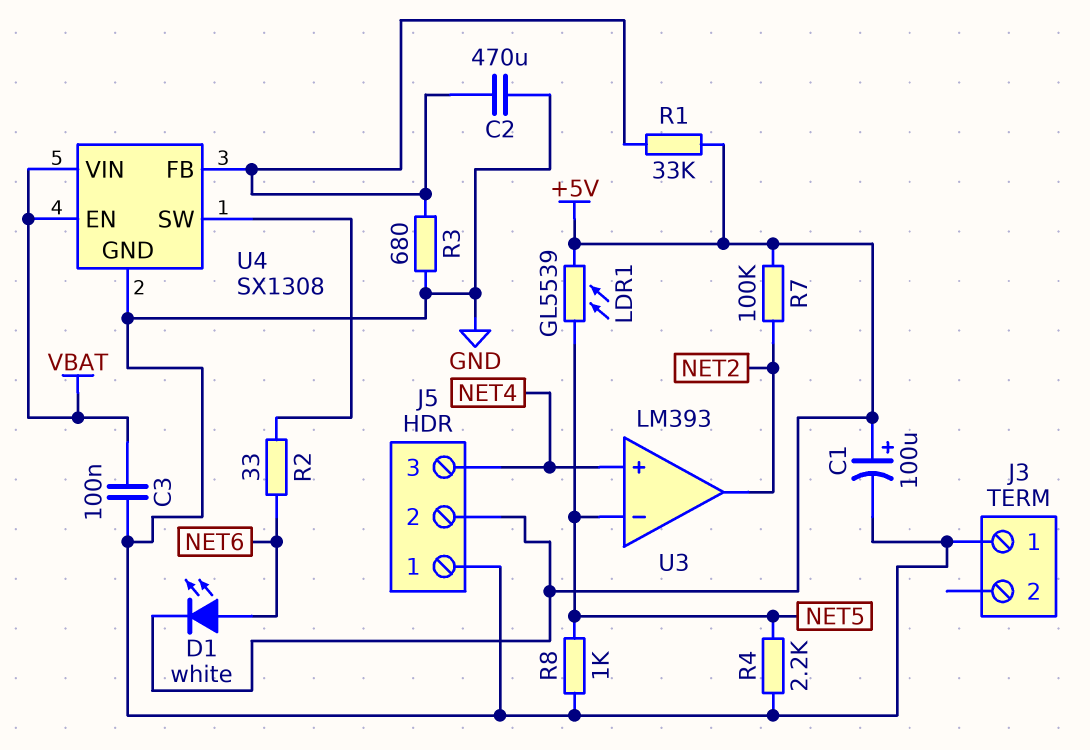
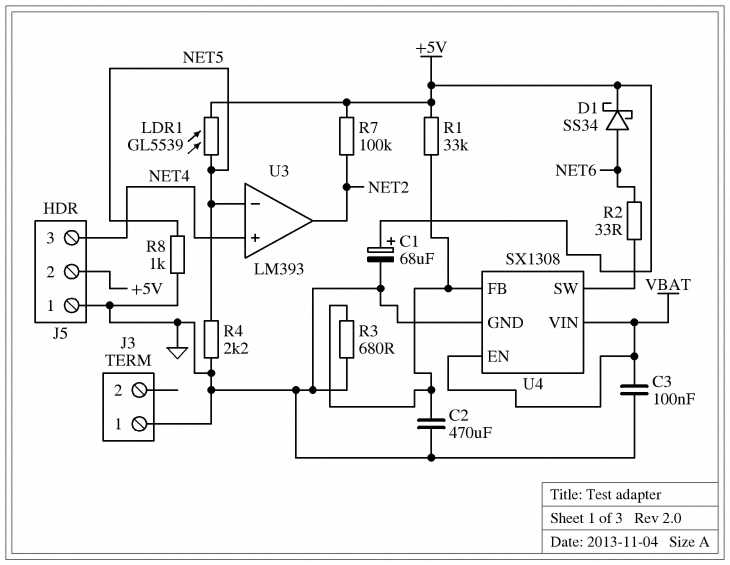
C1: 100uF (plus +5V, minus GND) -> 68uF (plus +5V, minus GND)
D1: LED white (A NET6, K +5V) -> schottky SS34 (A NET6, K +5V)

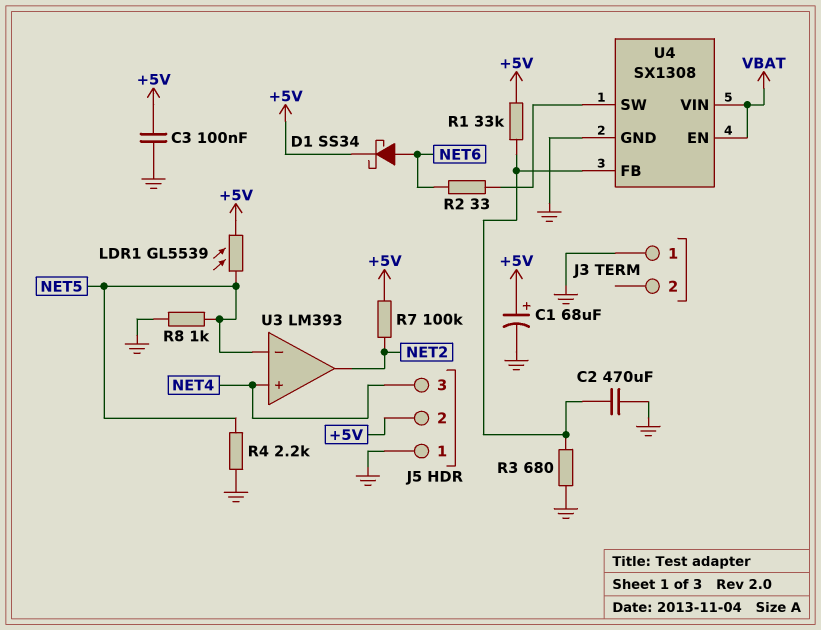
C3: 100nF (GND, VBAT) -> 100nF (+5V, GND)

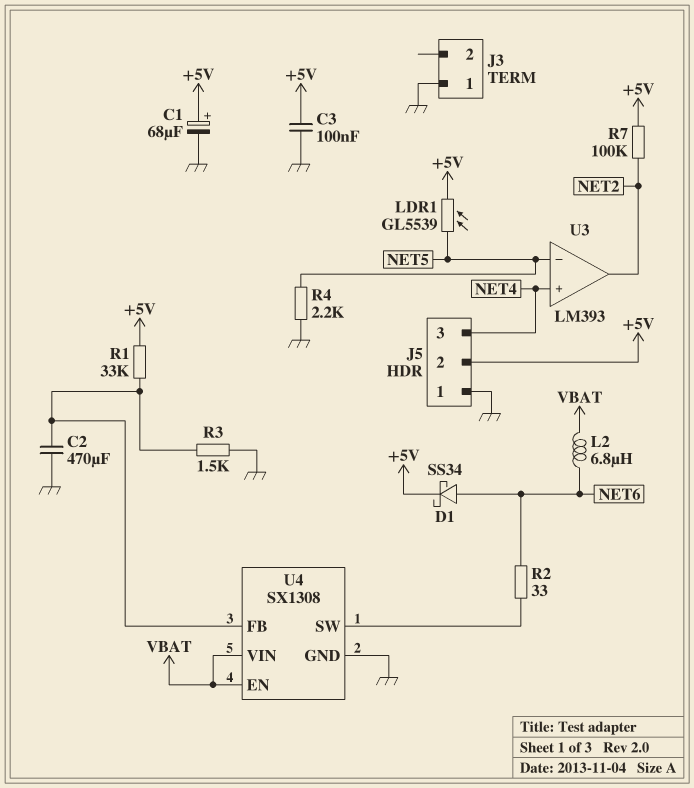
L2: none -> 6.8uH (NET6, VBAT)
R3: 680 (GND, U4/FB) -> 1.5k (GND, U4/FB)
R8: 1k (GND, NET5) -> none

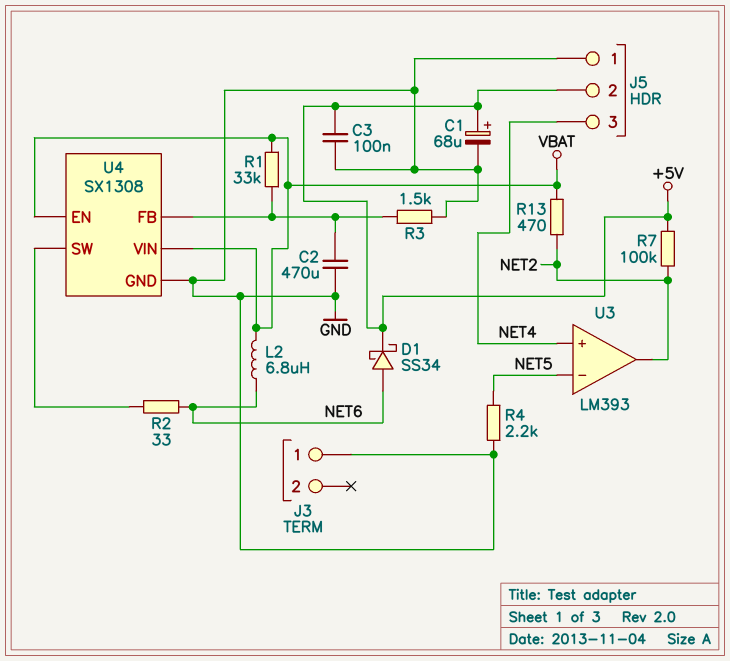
LDR1: GL5539 (+5V, NET5) -> none
R1: 33k (+5V, U4/FB) -> 33k (U4/FB, VBAT)
R13: none -> 470 (NET2, VBAT)

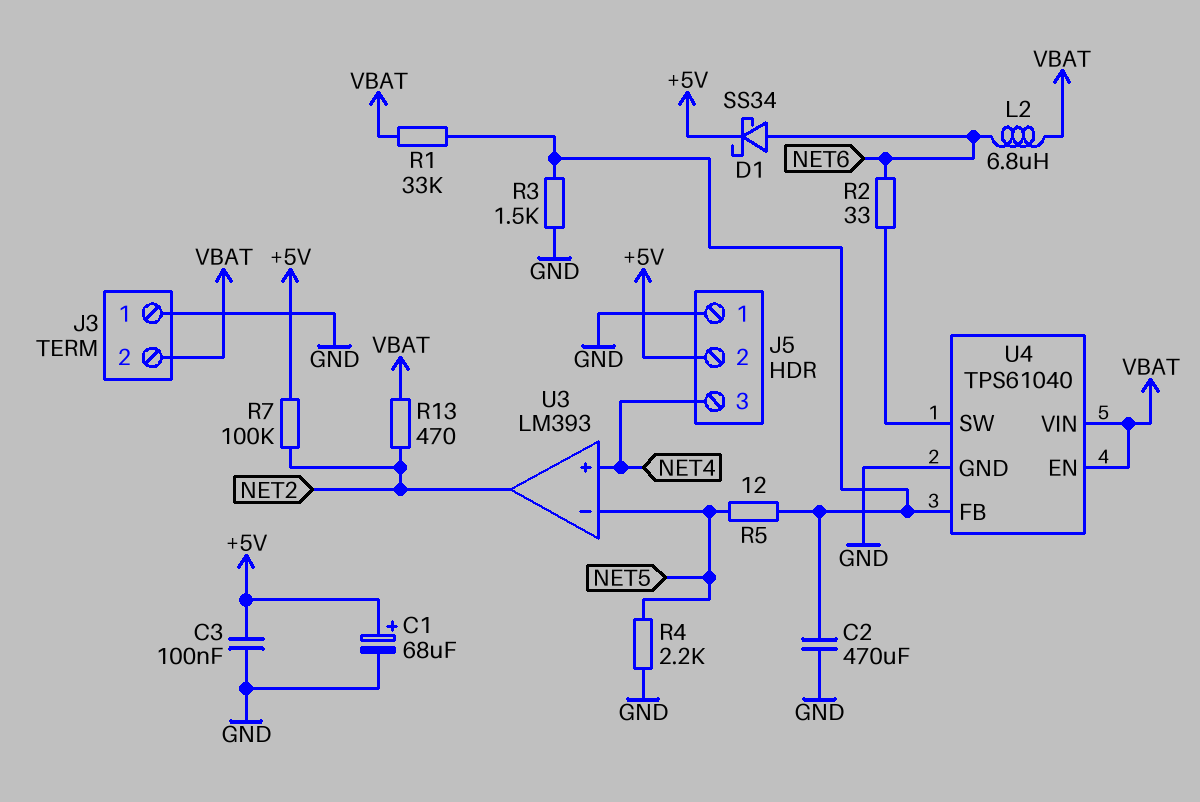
J3 pin 2: none -> VBAT
R5: none -> 12 (NET5, U4/FB)
U4: SX1308 -> TPS61040

